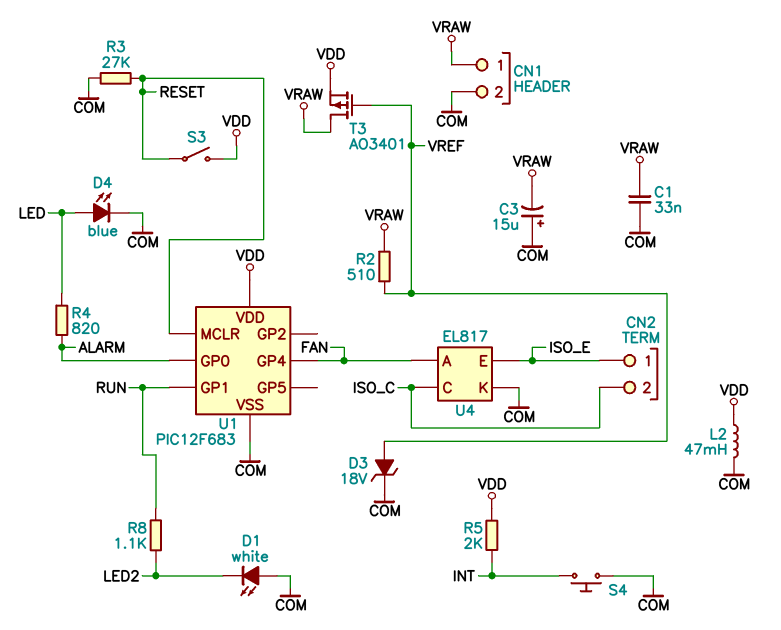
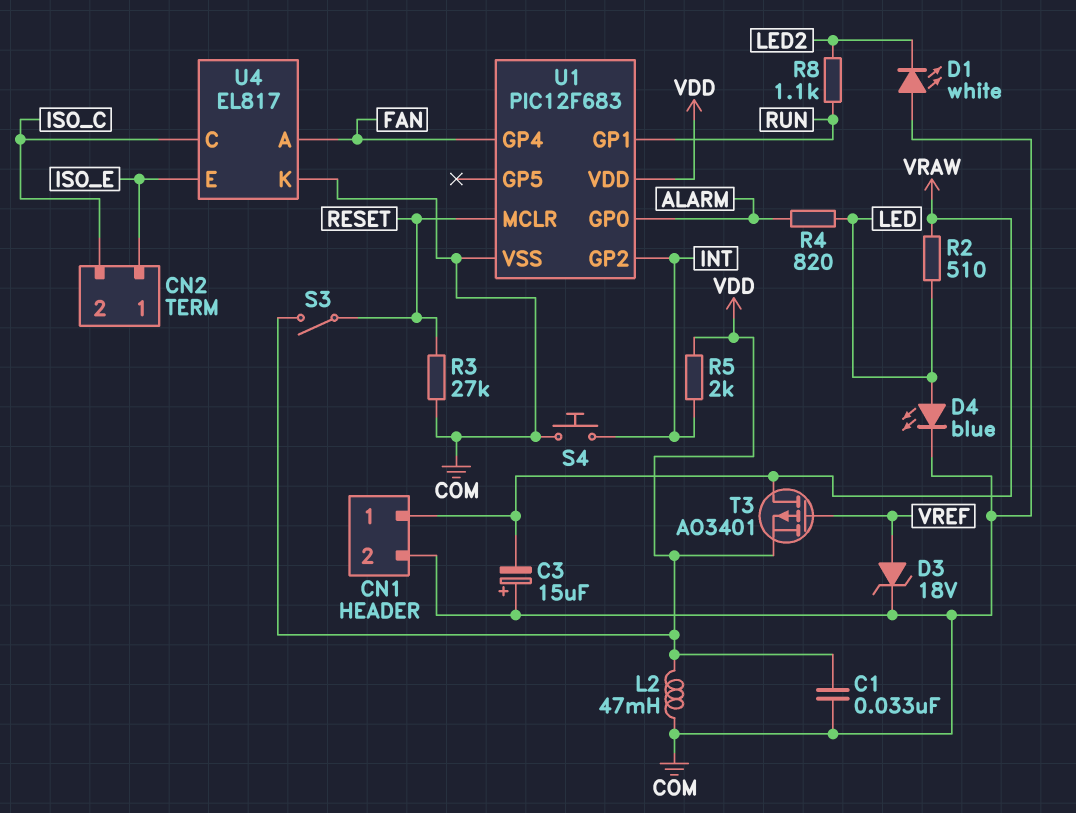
C1: 33nF (COM, VRAW) -> 33nF (COM, VDD)
R2: 510 (VRAW, VREF) -> 510 (LED, VRAW)
U1 pin GP2: none -> INT

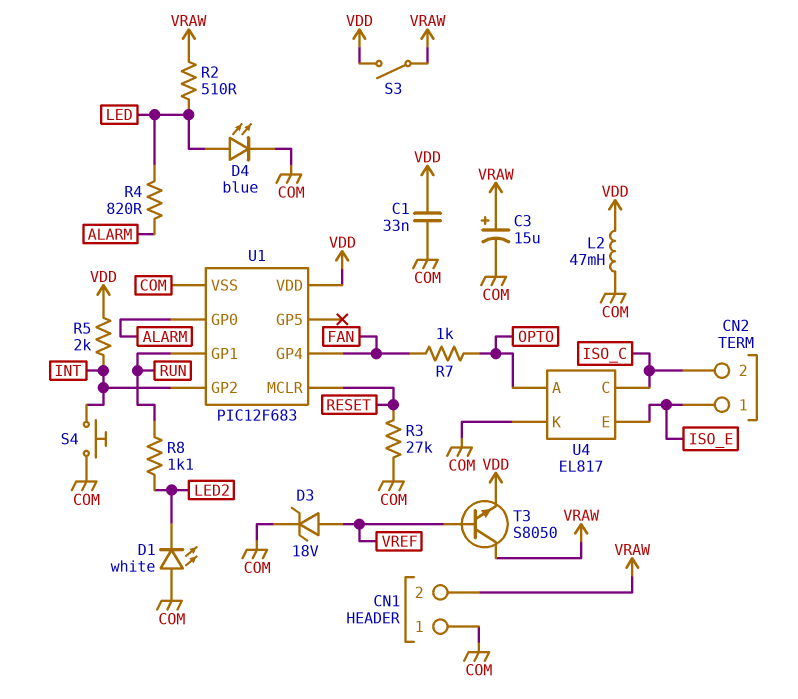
C3: 15uF (plus COM, minus VRAW) -> 15uF (plus VRAW, minus COM)
CN1 pin 1: VRAW -> COM
CN1 pin 2: COM -> VRAW
R7: none -> 1k (FAN, OPTO)
S3: switch (RESET, VDD) -> switch (VDD, VRAW)
T3: PMOS AO3401 (G VREF, D VRAW, S VDD) -> NPN S8050 (B VREF, C VRAW, E VDD)
U4 pin A: FAN -> OPTO

